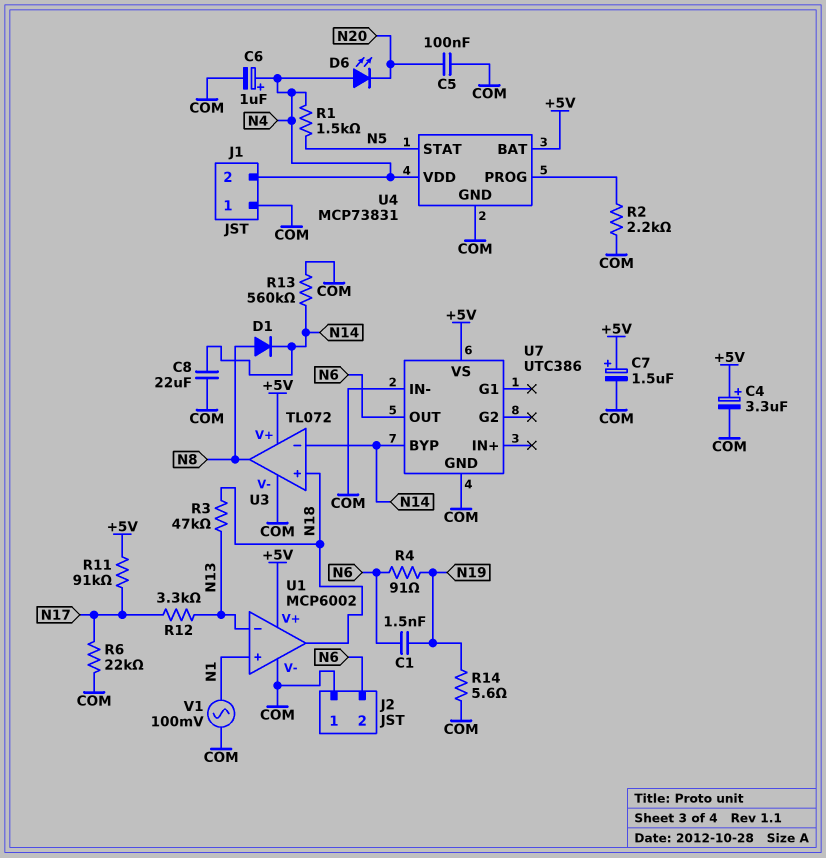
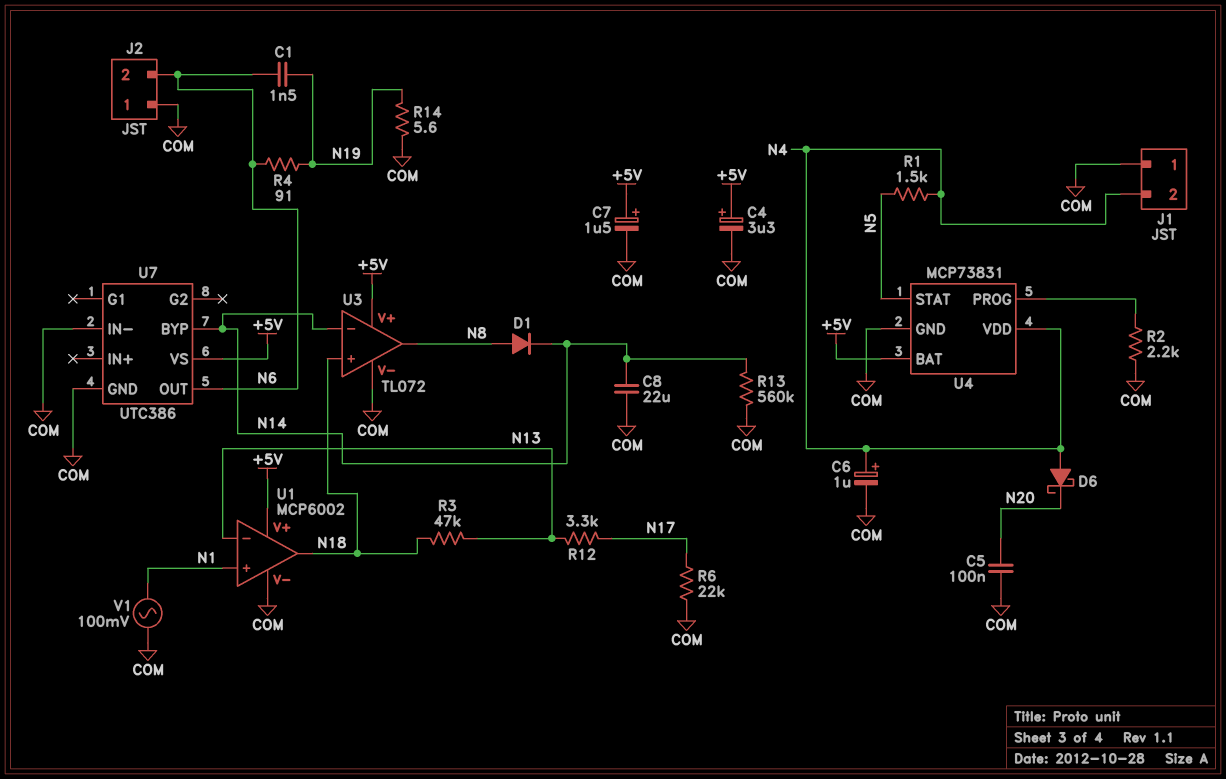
D6: LED (A N4, K N20) -> schottky (A N4, K N20)
R11: 91k (+5V, N17) -> none

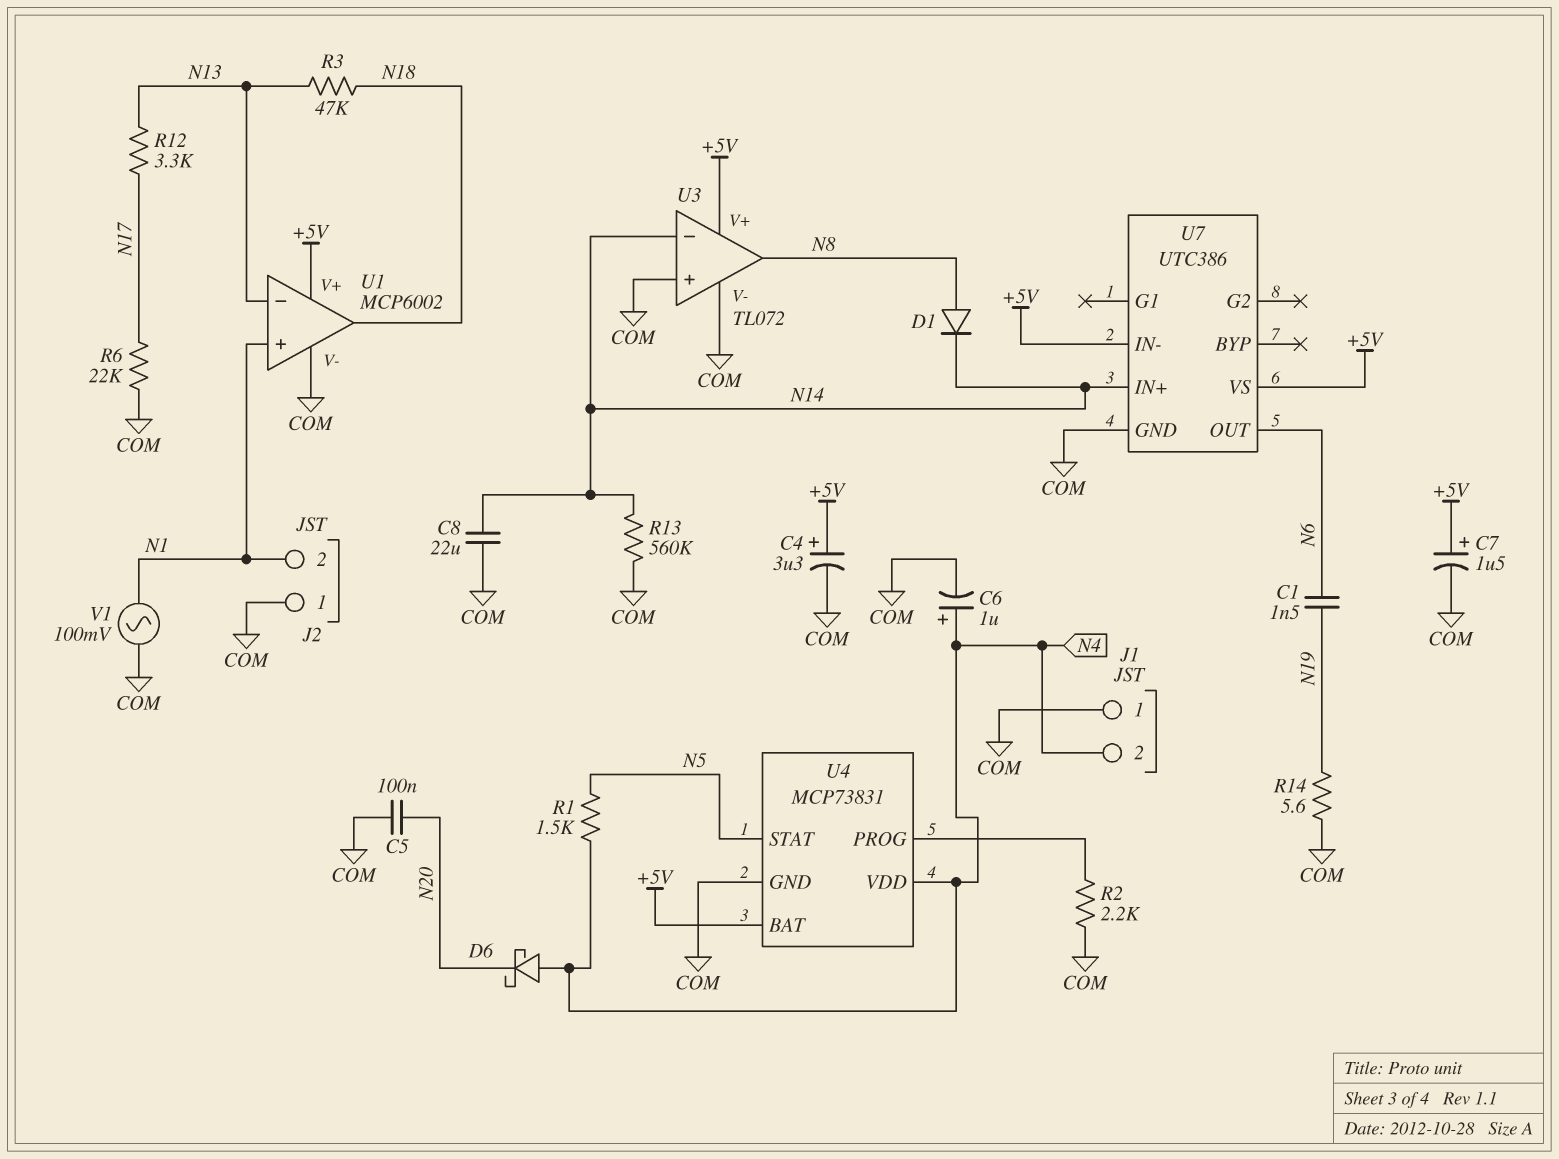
J2 pin 2: N6 -> N1
R4: 91 (N6, N19) -> none
U3 pin in+: N18 -> COM
U7 pin BYP: N14 -> none
U7 pin IN+: none -> N14
U7 pin IN-: COM -> +5V

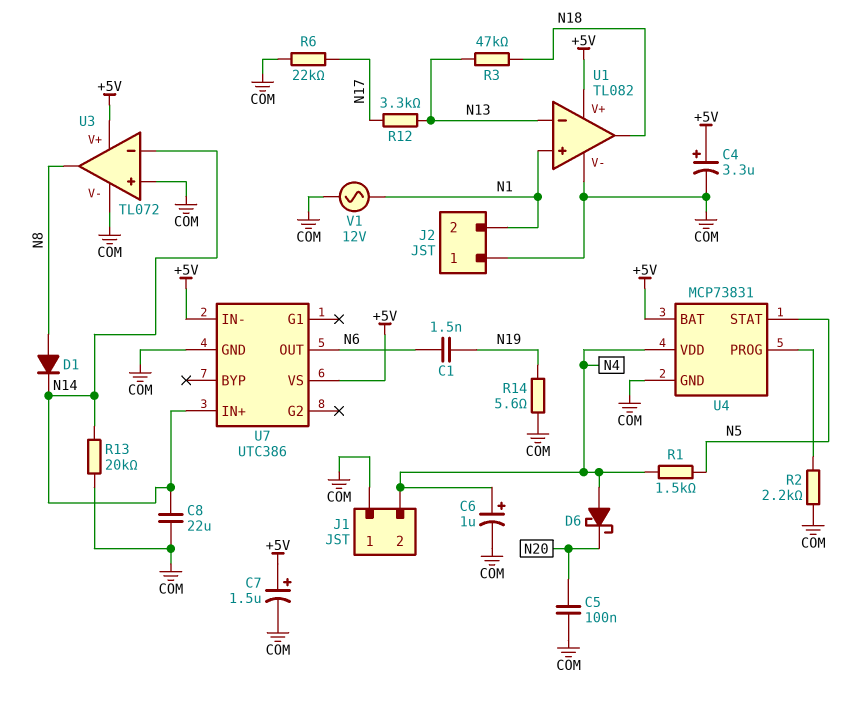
R13: 560k (COM, N14) -> 20k (COM, N14)
U1: MCP6002 -> TL082
V1: AC 100mV (COM, N1) -> AC 12V (COM, N1)

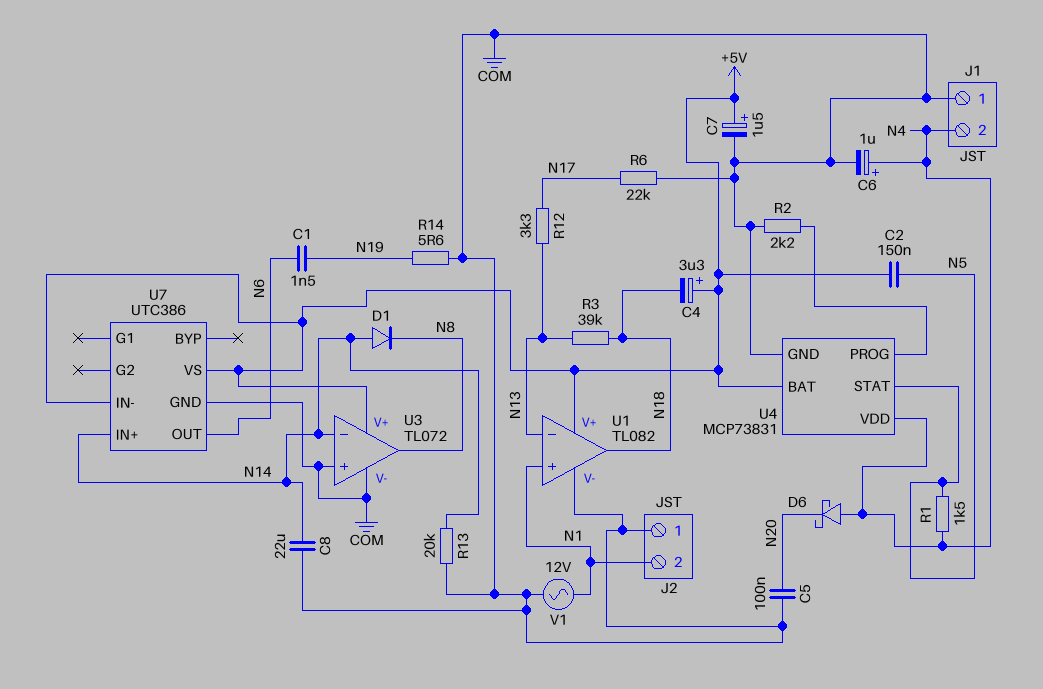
C2: none -> 150nF (+5V, N5)
C4: 3.3uF (plus +5V, minus COM) -> 3.3uF (plus +5V, minus N18)
D1: diode (A N8, K N14) -> diode (A N14, K N8)
R3: 47k (N13, N18) -> 39k (N13, N18)

